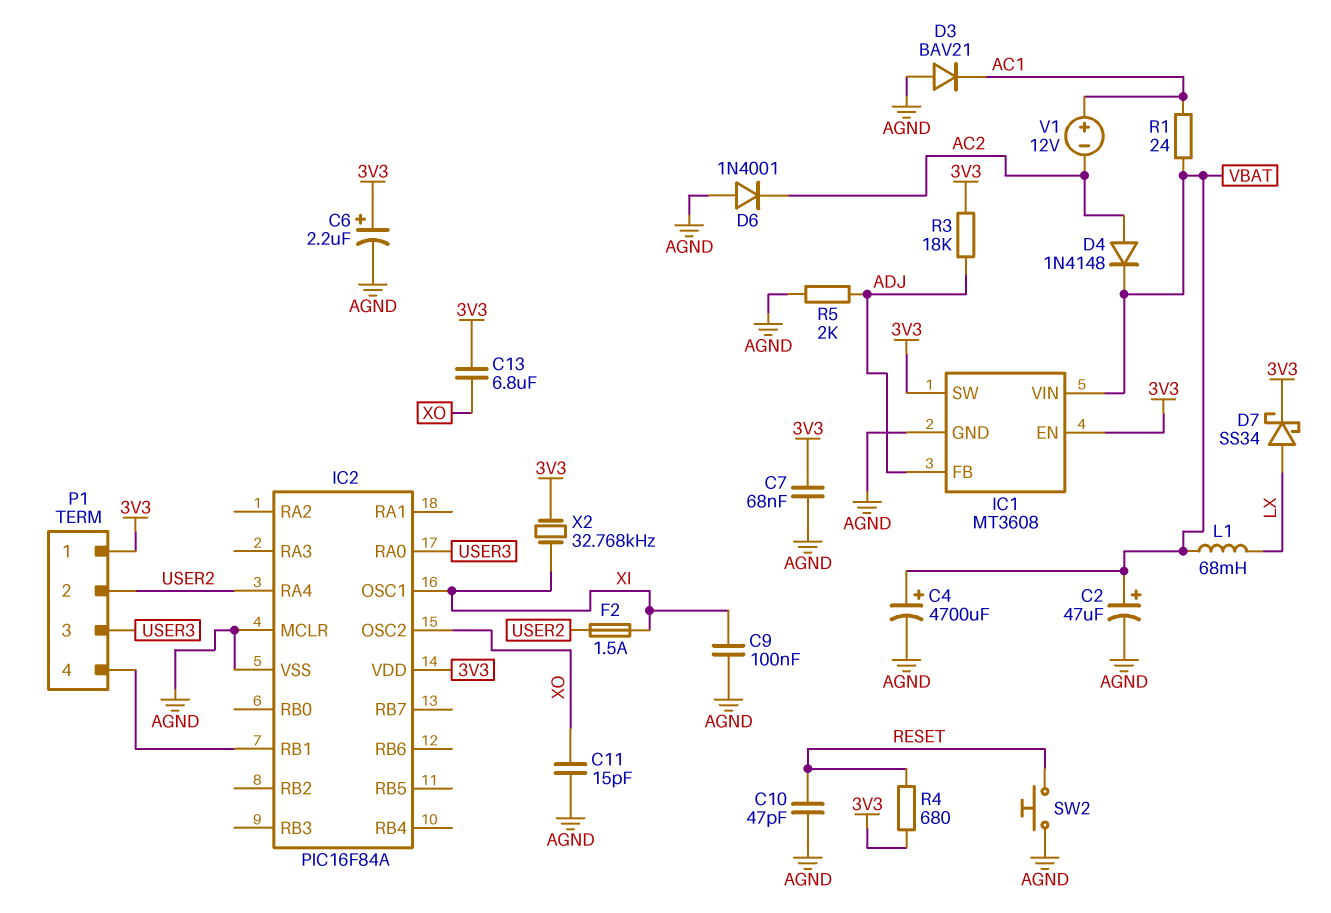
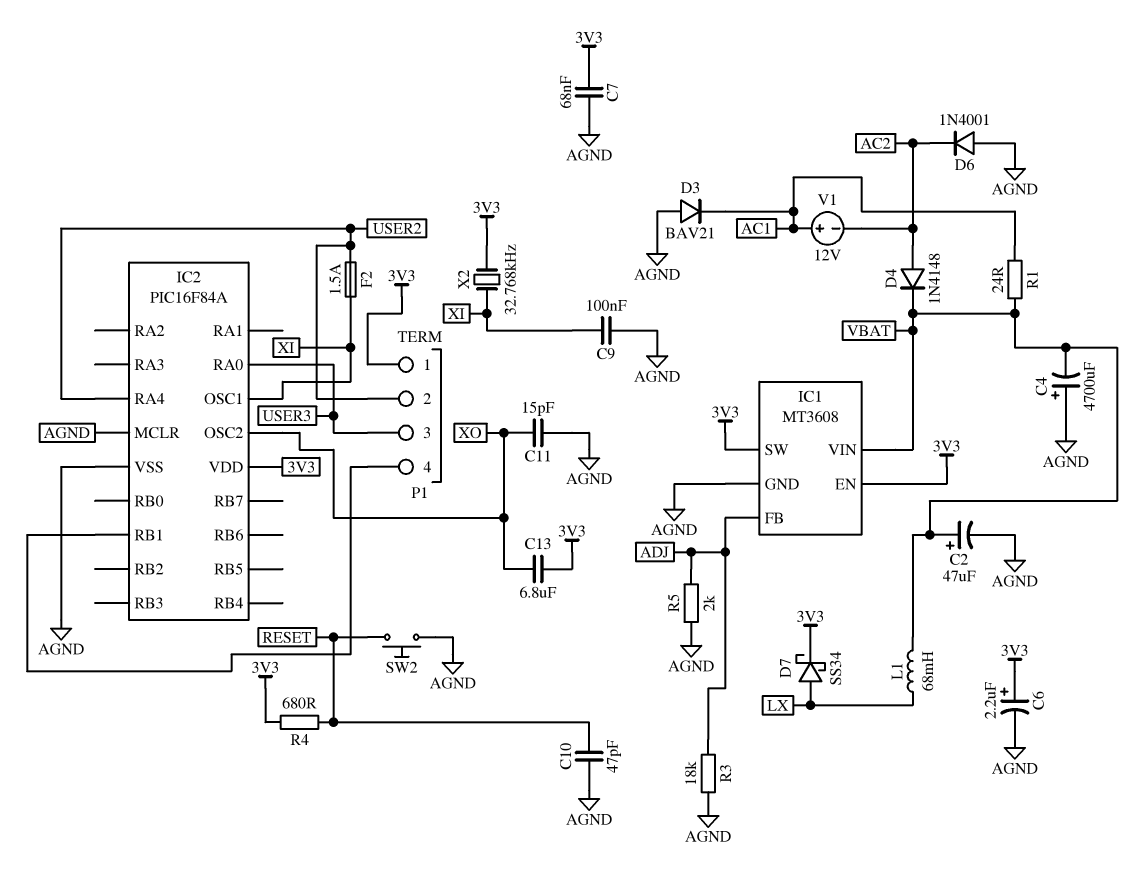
C4: 4700uF (plus VBAT, minus AGND) -> 4700uF (plus AGND, minus VBAT)
R3: 18k (3V3, ADJ) -> 18k (ADJ, AGND)

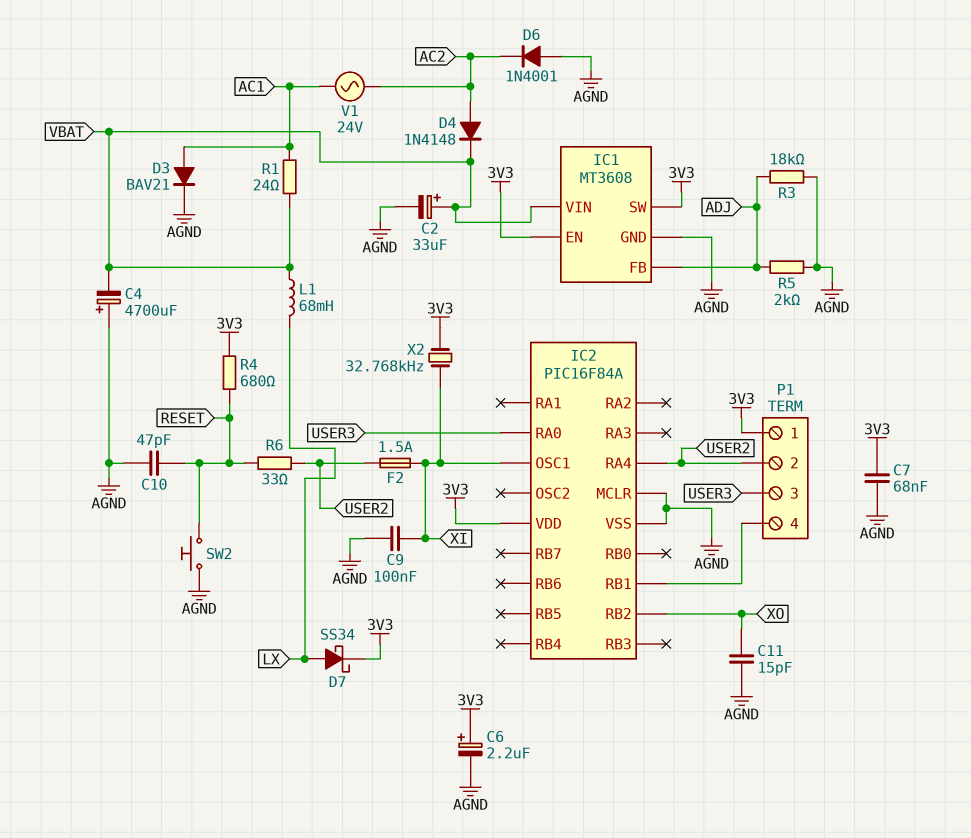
C2: 47uF (plus VBAT, minus AGND) -> 33uF (plus VBAT, minus AGND)
C13: 6.8uF (3V3, XO) -> none
D3: diode BAV21 (A AGND, K AC1) -> diode BAV21 (A AC1, K AGND)
IC2 pin OSC2: XO -> none
IC2 pin RB2: none -> XO
R6: none -> 33 (RESET, USER2)
V1: 12V (plus AC1, minus AC2) -> AC 24V (AC1, AC2)

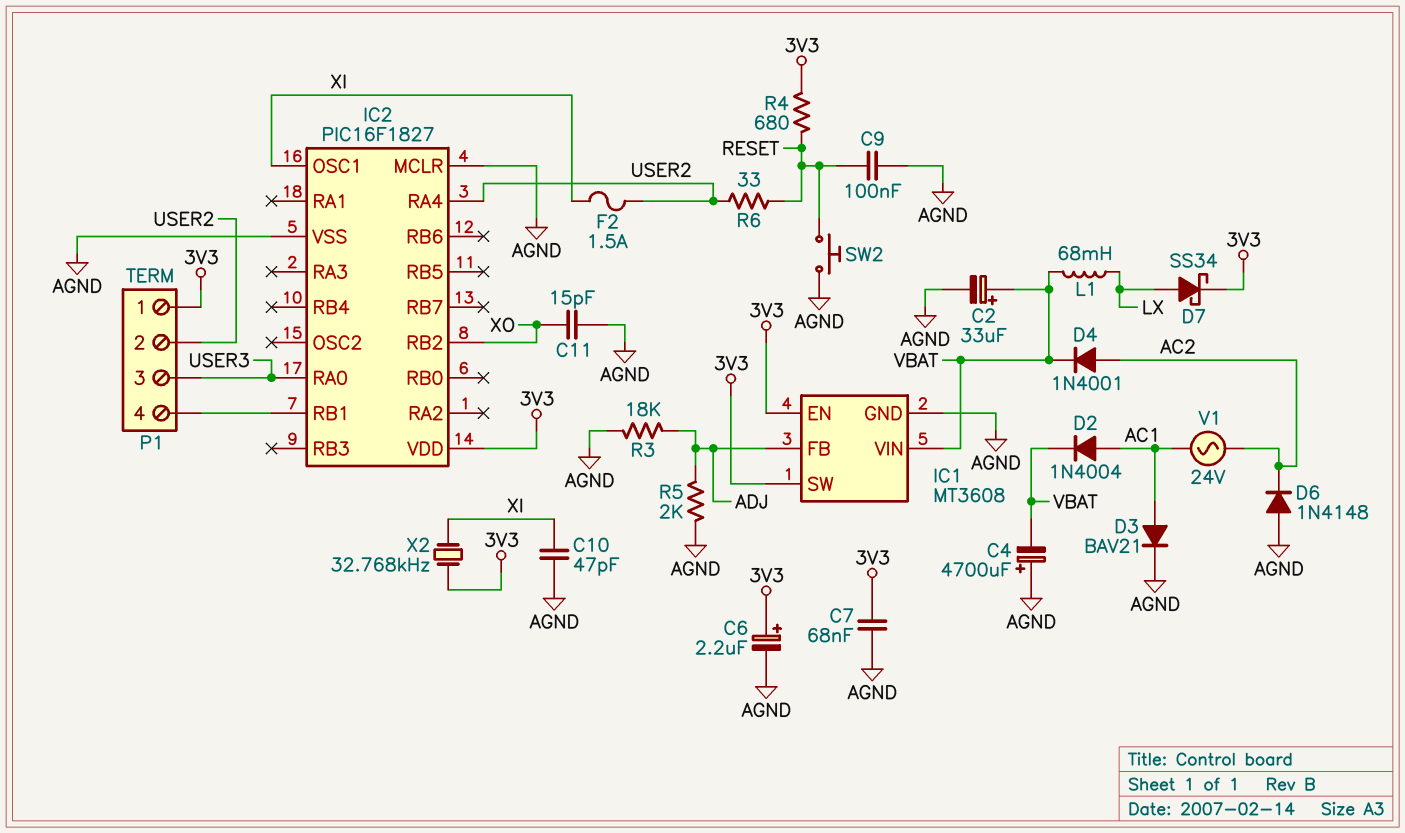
C9: 100nF (AGND, XI) -> 100nF (AGND, RESET)
C10: 47pF (AGND, RESET) -> 47pF (AGND, XI)
D2: none -> diode 1N4004 (A AC1, K VBAT)
D4: diode 1N4148 (A AC2, K VBAT) -> diode 1N4001 (A AC2, K VBAT)
D6: diode 1N4001 (A AGND, K AC2) -> diode 1N4148 (A AGND, K AC2)
IC2: PIC16F84A -> PIC16F1827
R1: 24 (AC1, VBAT) -> none

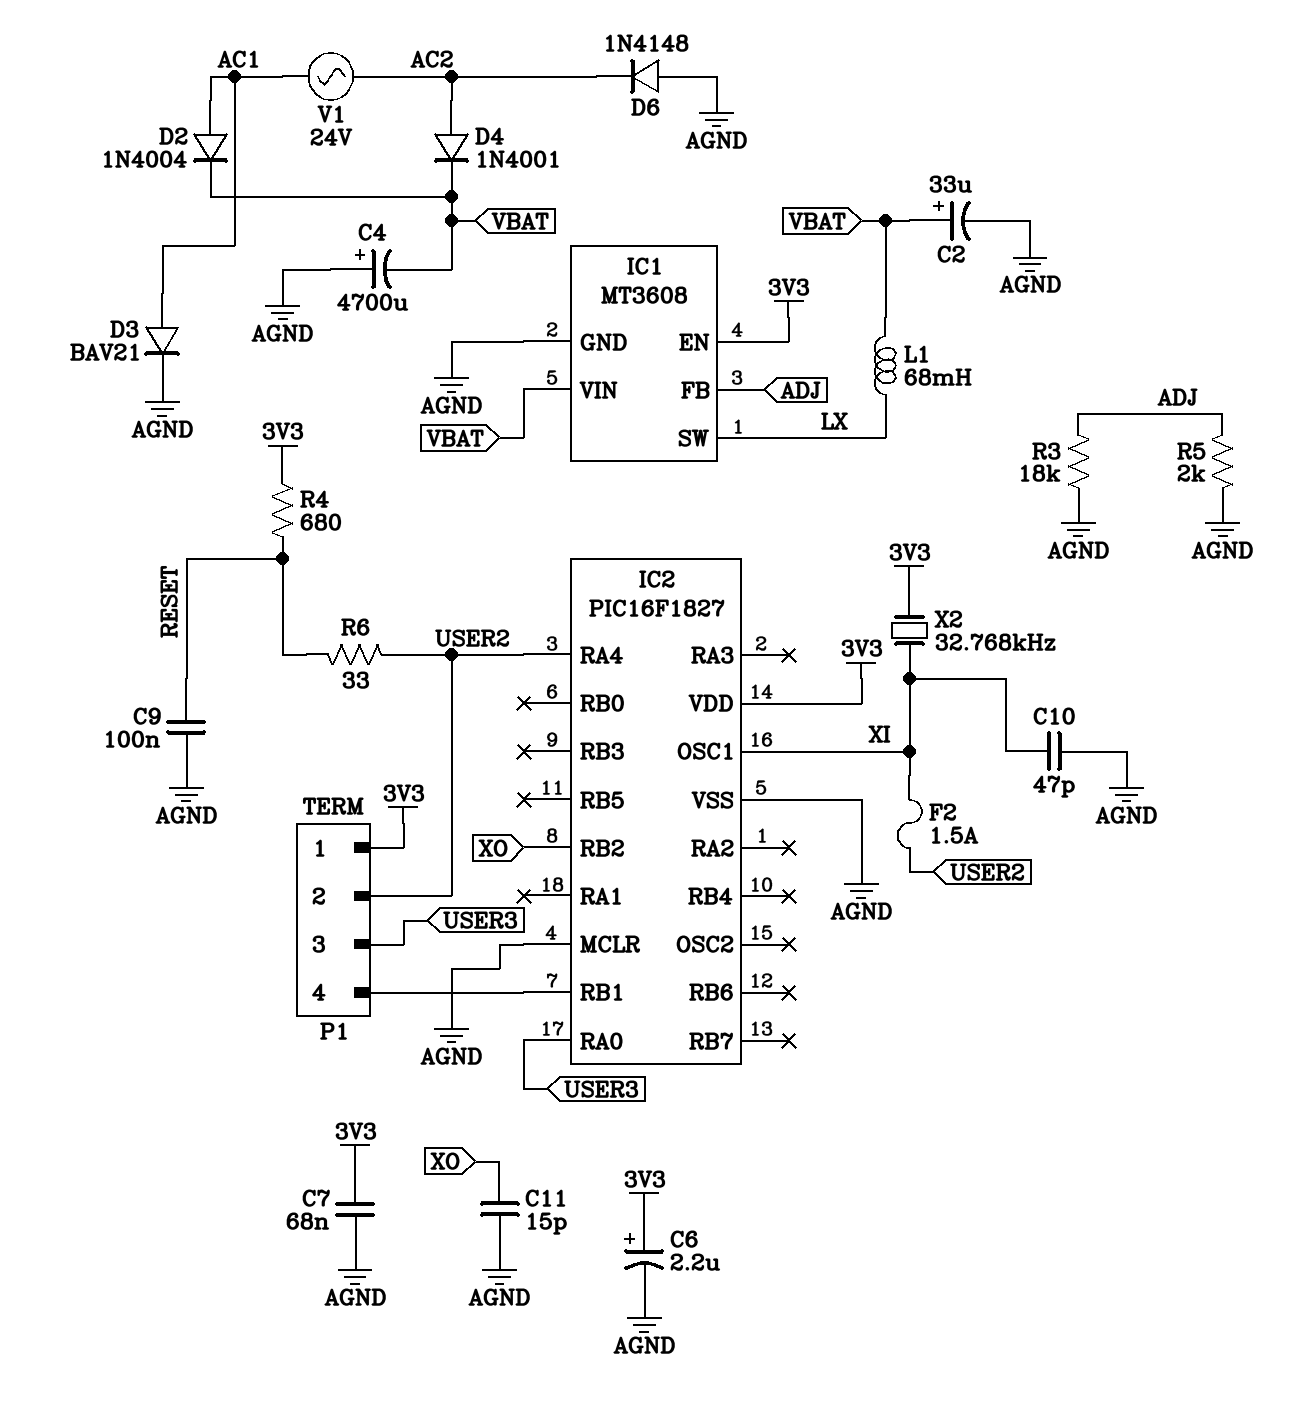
D7: schottky SS34 (A LX, K 3V3) -> none
IC1 pin SW: 3V3 -> LX
SW2: button (AGND, RESET) -> none

